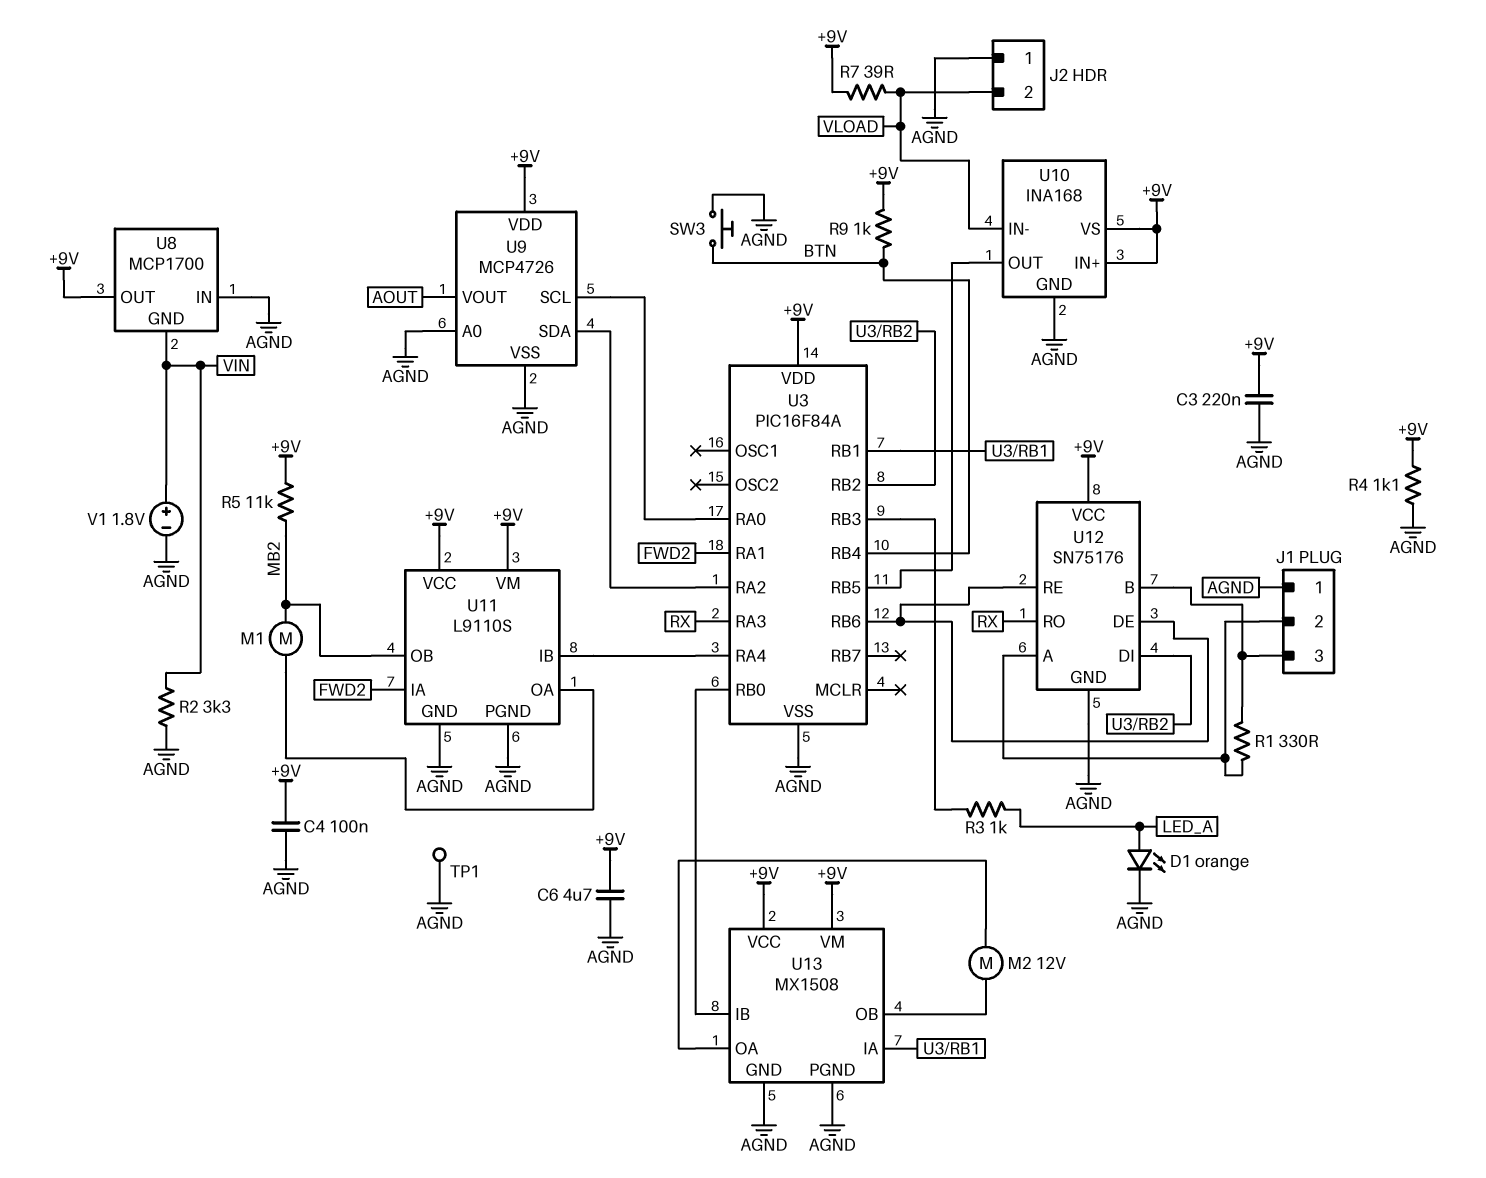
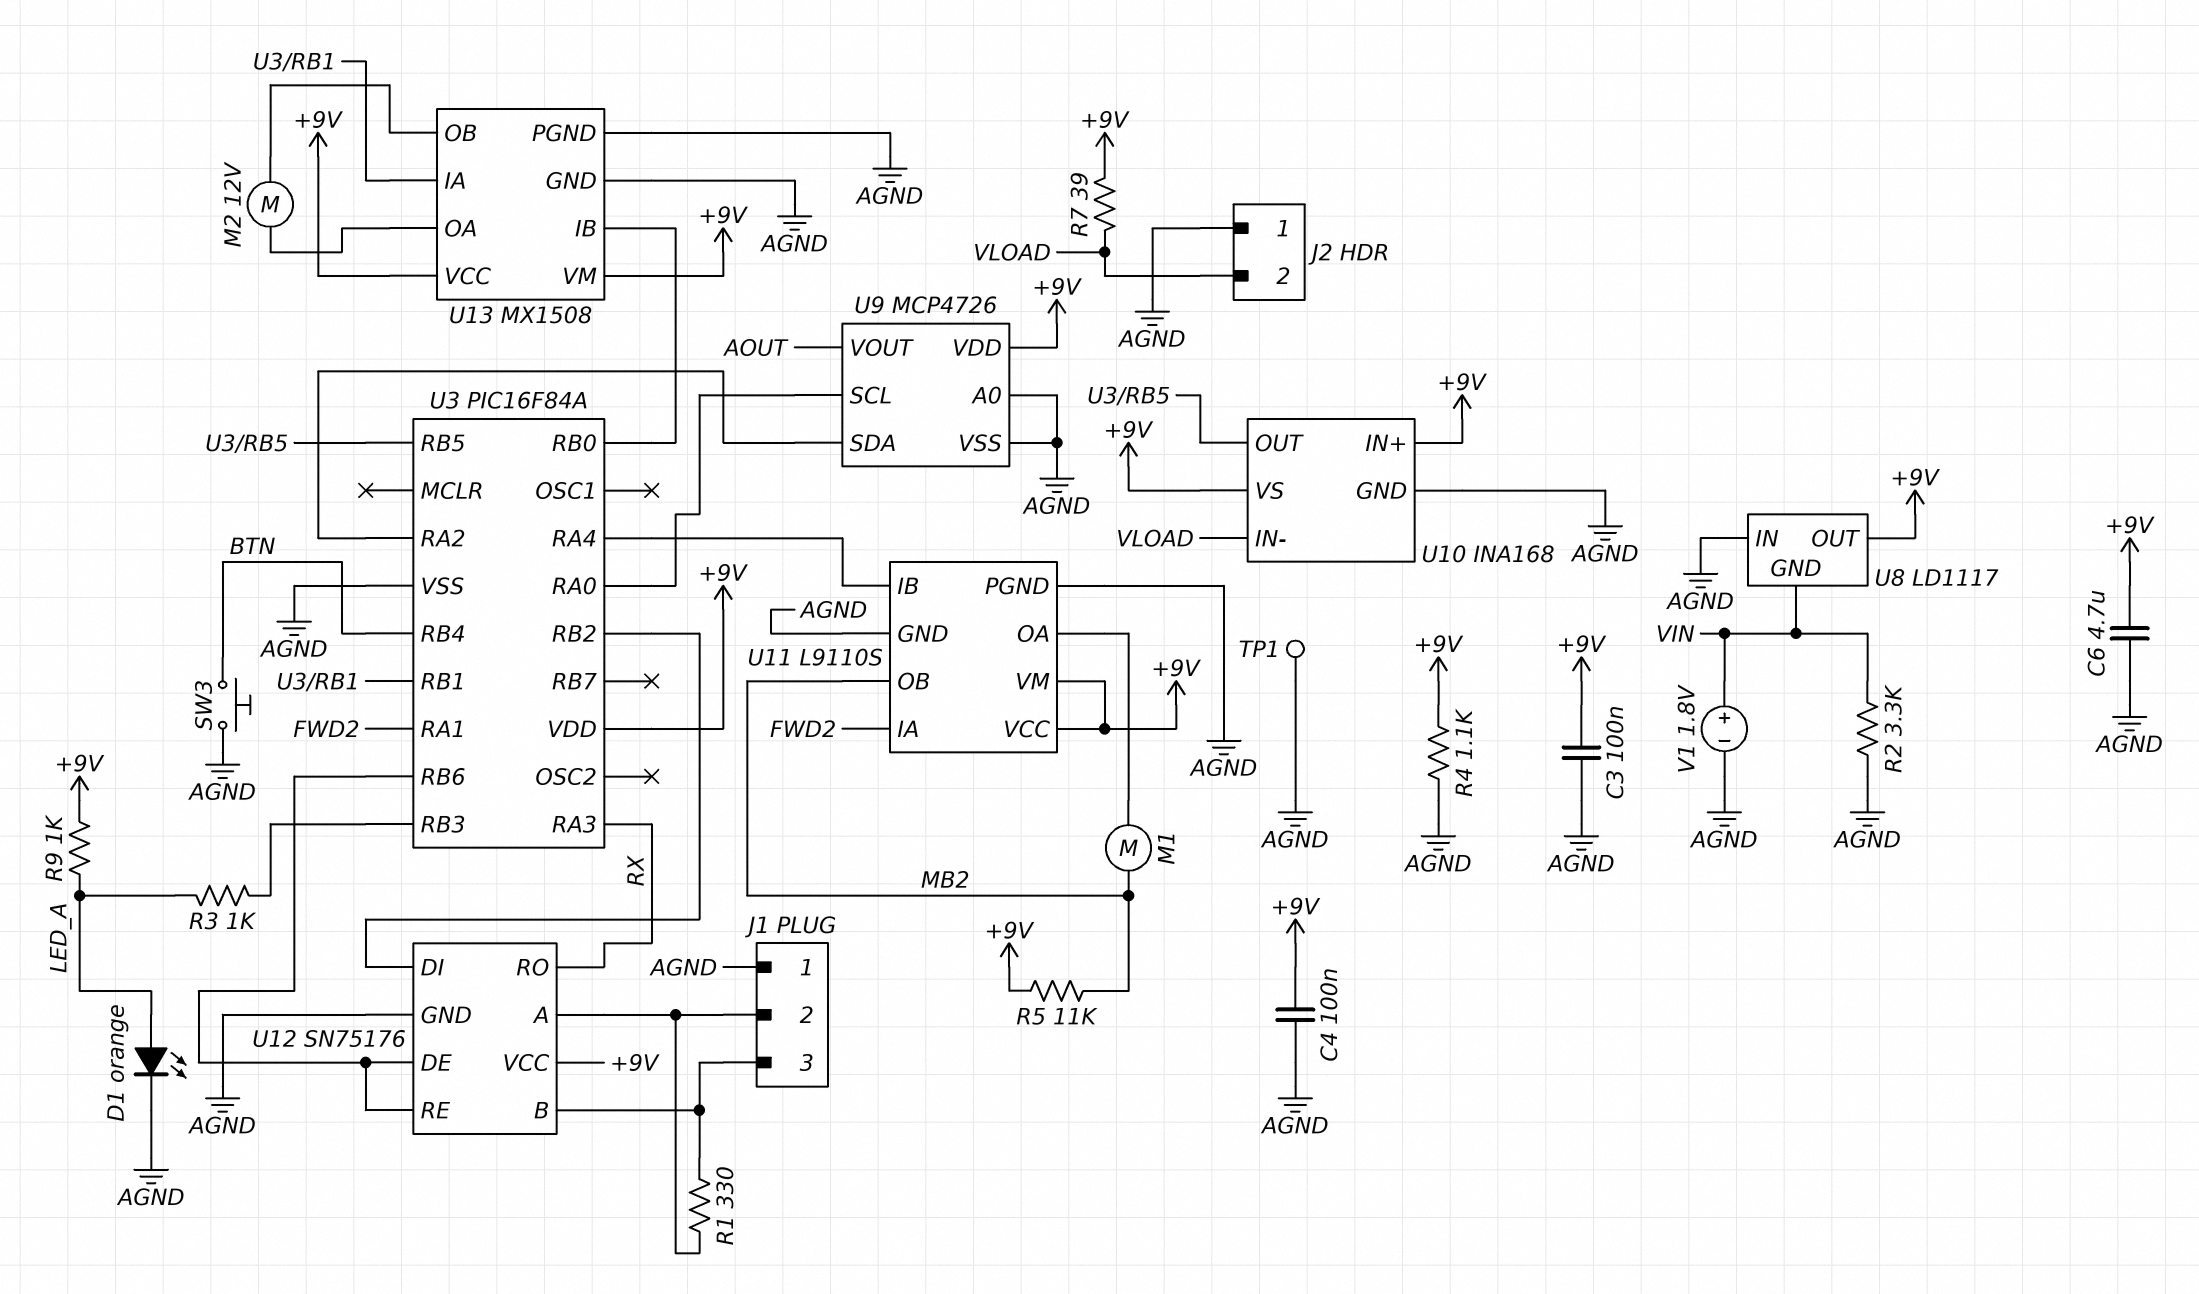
C3: 220nF (+9V, AGND) -> 100nF (+9V, AGND)
R9: 1k (+9V, BTN) -> 1k (+9V, LED_A)
U8: MCP1700 -> LD1117

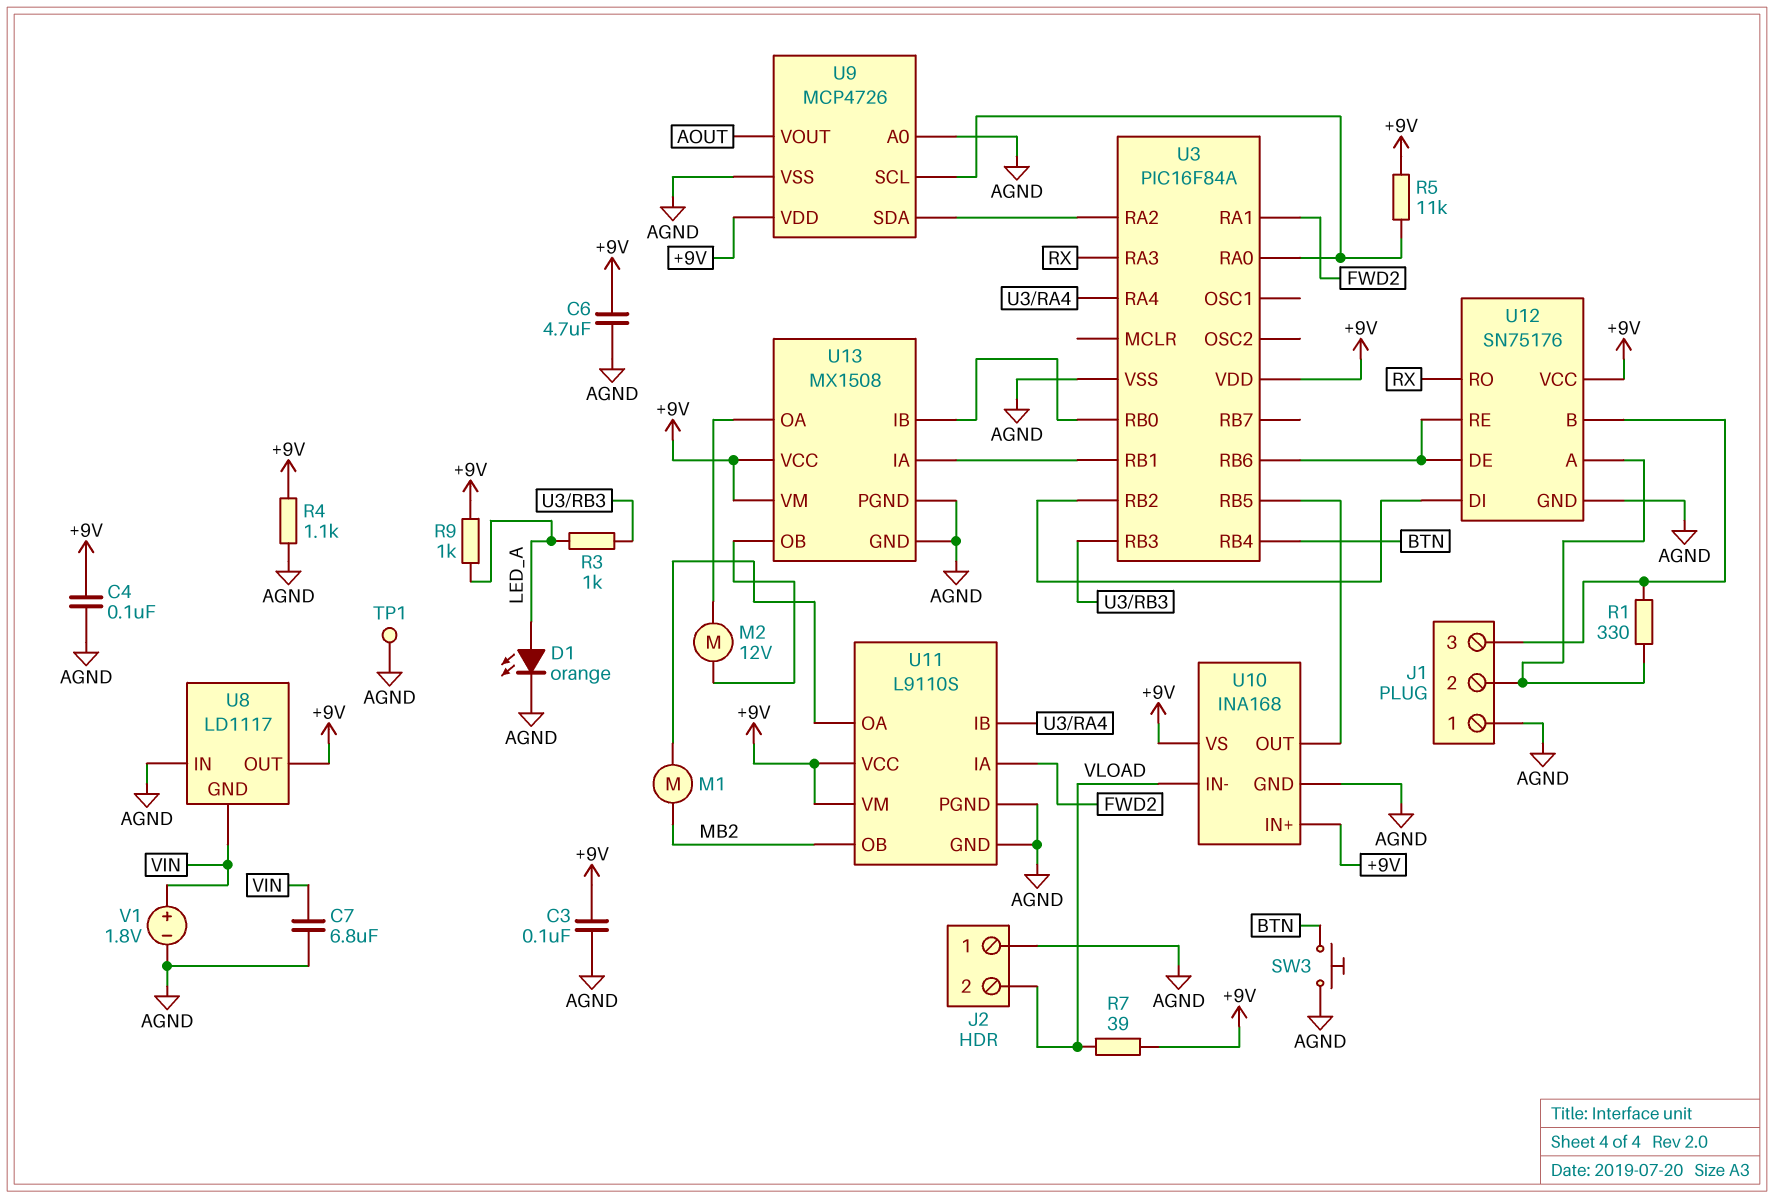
C7: none -> 6.8uF (AGND, VIN)
R2: 3.3k (AGND, VIN) -> none
R5: 11k (+9V, MB2) -> 11k (+9V, U3/RA0)

